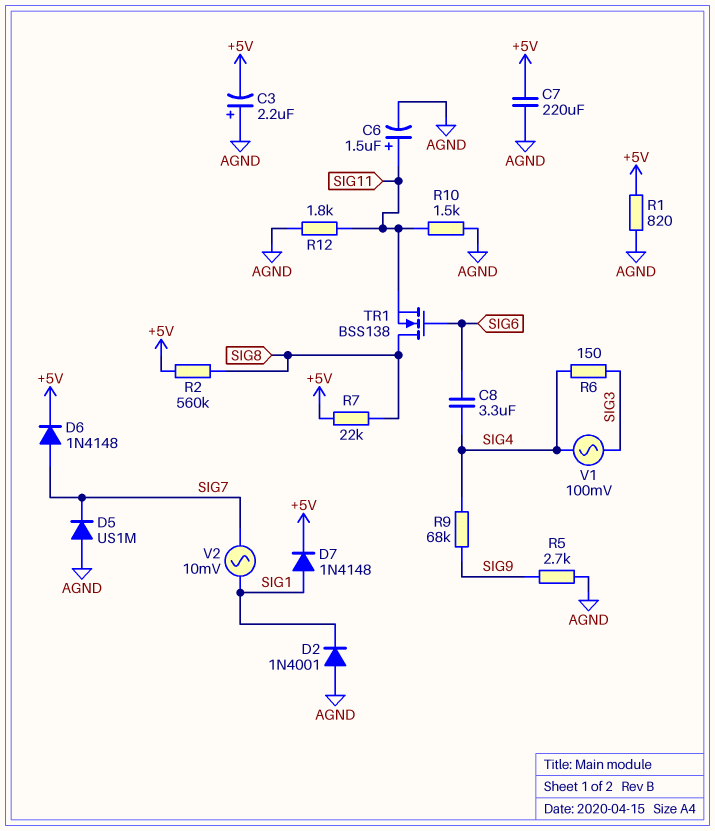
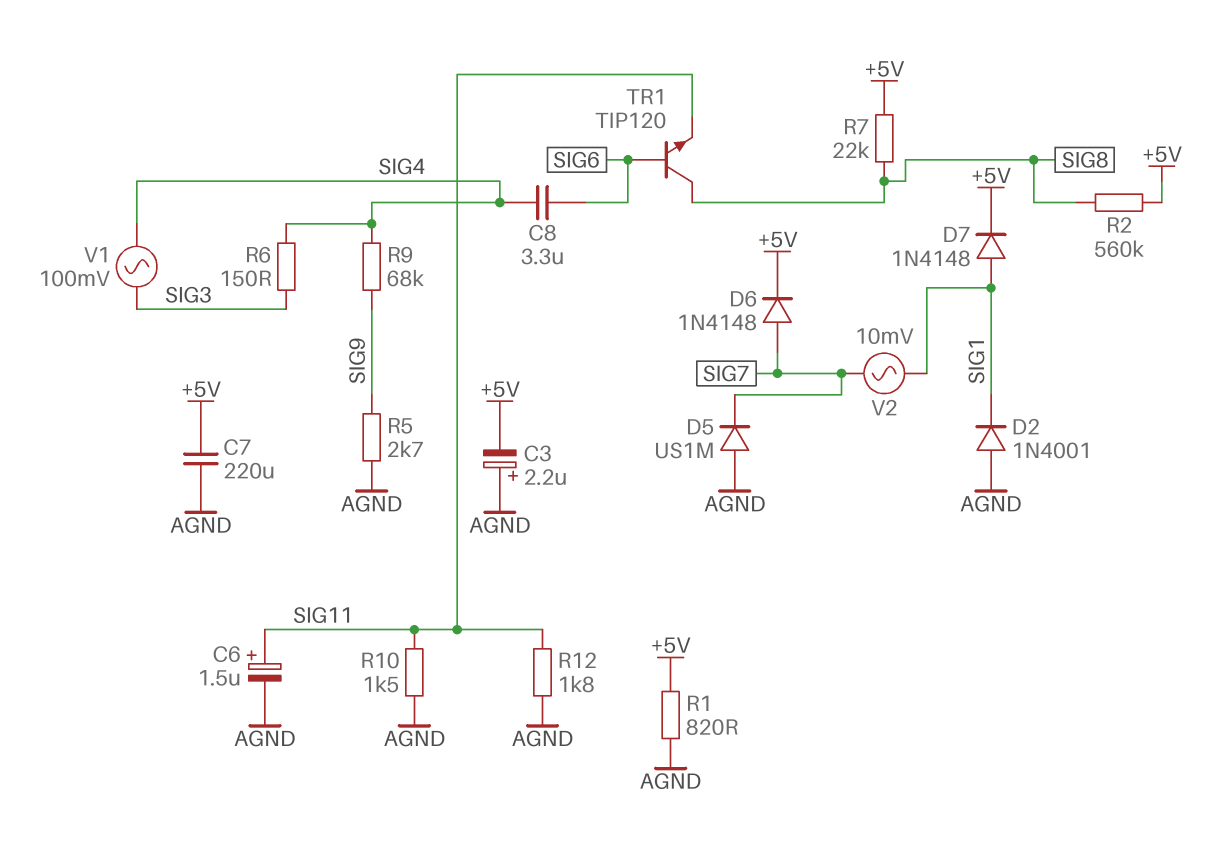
TR1: NMOS BSS138 (G SIG6, D SIG8, S SIG11) -> NPN TIP120 (B SIG6, C SIG8, E SIG11)

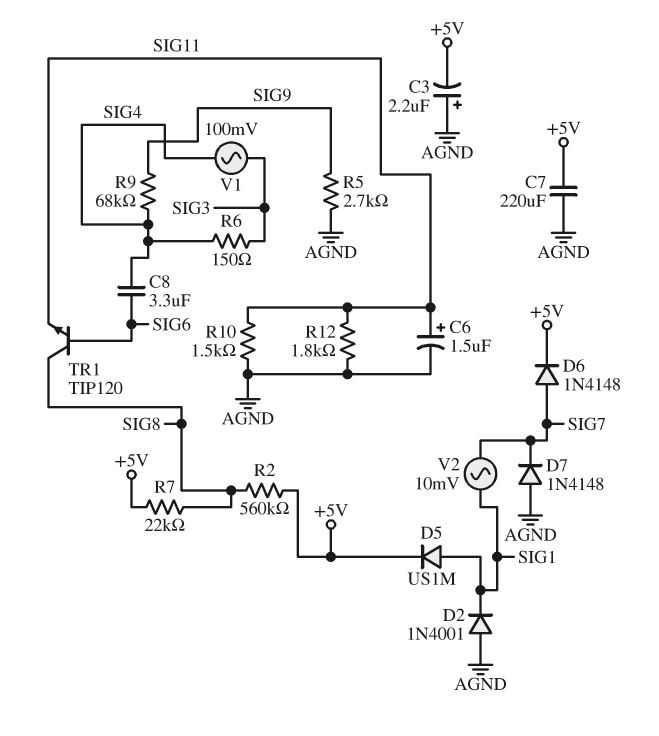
D5: diode US1M (A AGND, K SIG7) -> diode US1M (A SIG1, K +5V)
D7: diode 1N4148 (A SIG1, K +5V) -> diode 1N4148 (A AGND, K SIG7)
R1: 820 (+5V, AGND) -> none

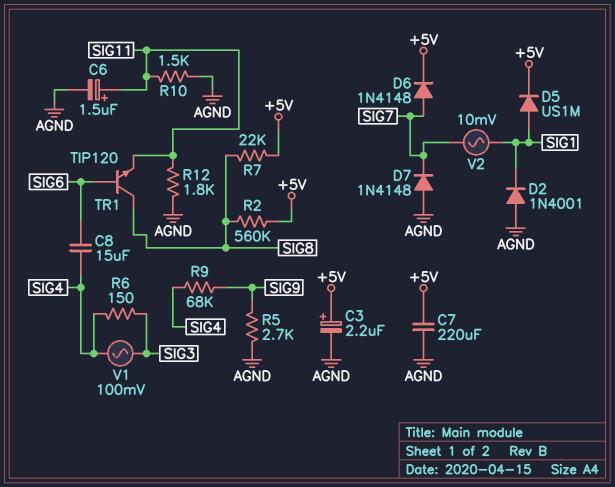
C3: 2.2uF (plus AGND, minus +5V) -> 2.2uF (plus +5V, minus AGND)
C8: 3.3uF (SIG4, SIG6) -> 15uF (SIG4, SIG6)

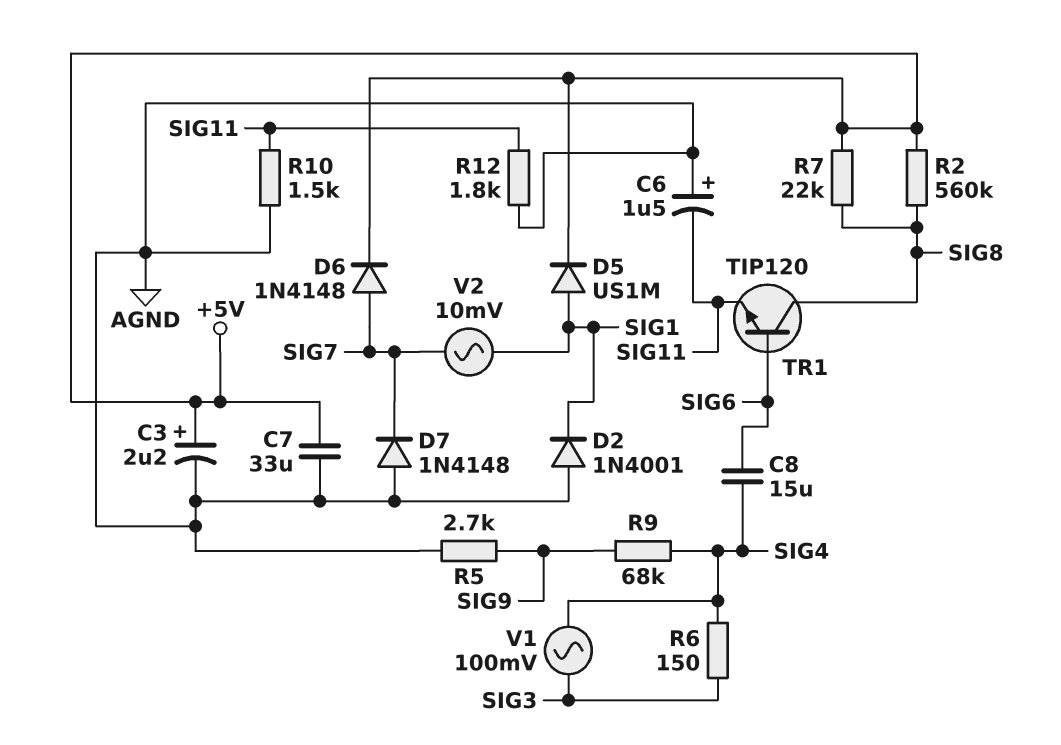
C6: 1.5uF (plus SIG11, minus AGND) -> 1.5uF (plus AGND, minus SIG11)
C7: 220uF (+5V, AGND) -> 33uF (+5V, AGND)

